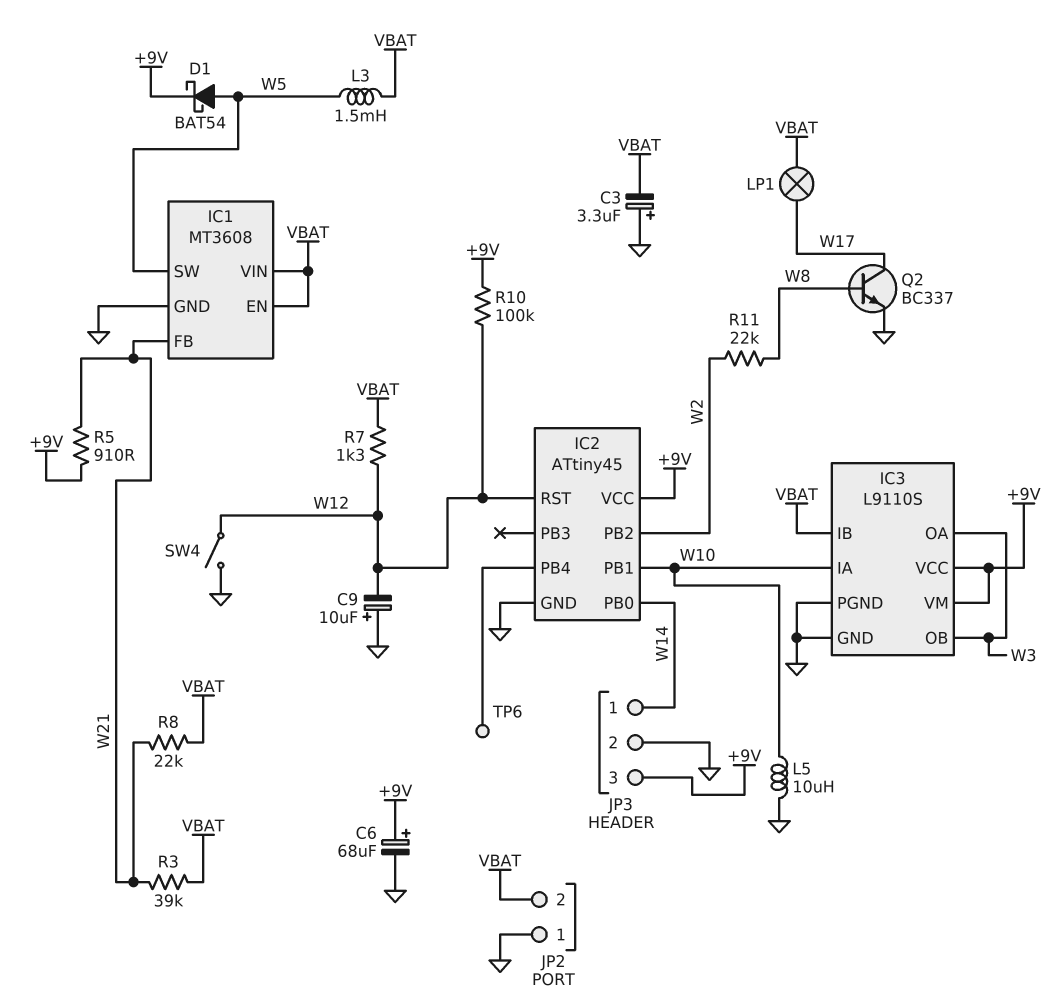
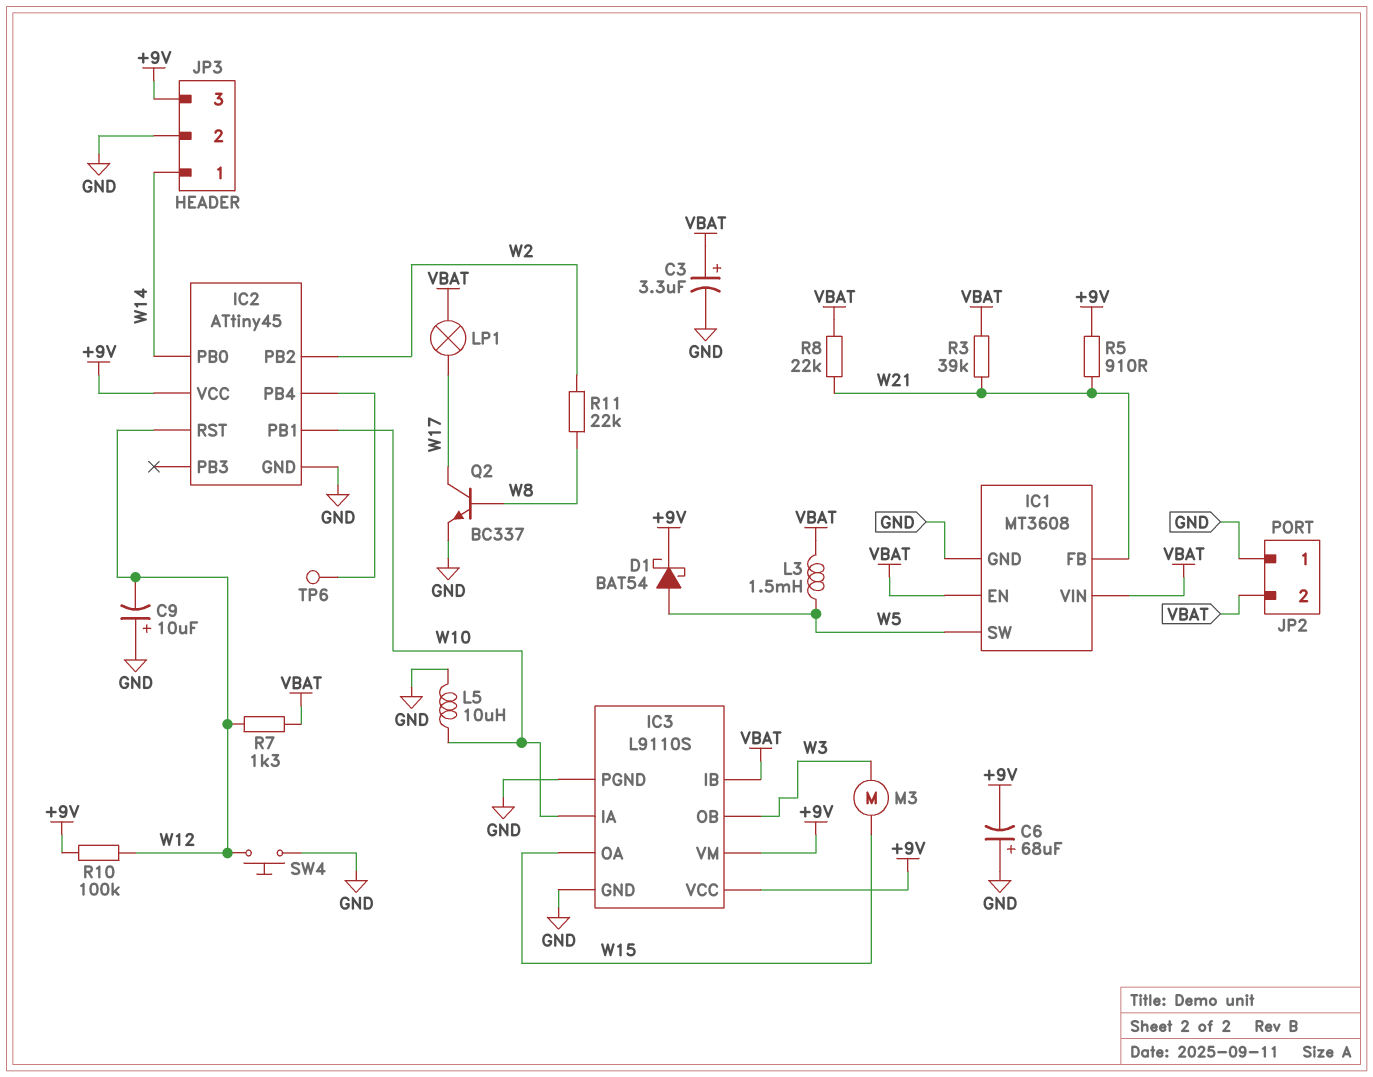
C3: 3.3uF (plus GND, minus VBAT) -> 3.3uF (plus VBAT, minus GND)
C6: 68uF (plus +9V, minus GND) -> 68uF (plus GND, minus +9V)
IC3 pin OA: W3 -> W15
M3: none -> motor (W3, W15)
SW4: switch (GND, W12) -> button (GND, W12)

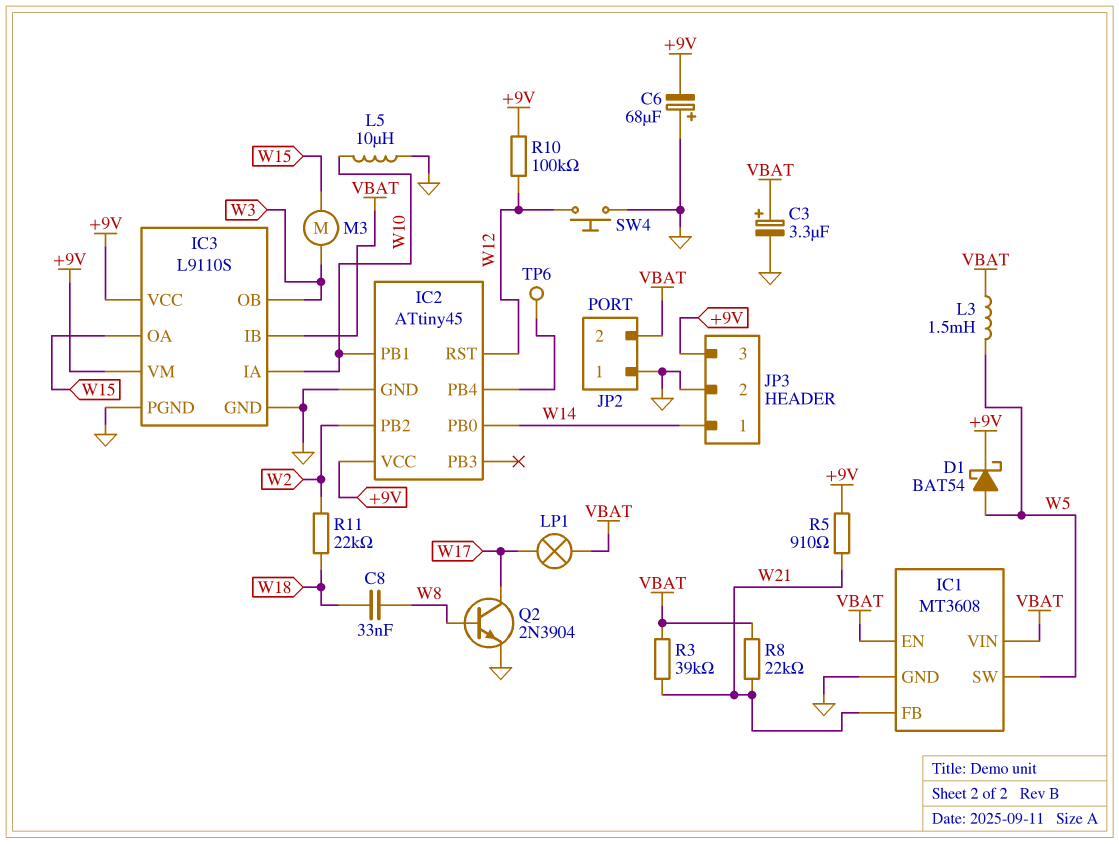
C8: none -> 33nF (W8, W18)
C9: 10uF (plus GND, minus W12) -> none
Q2: NPN BC337 (B W8, C W17, E GND) -> NPN 2N3904 (B W8, C W17, E GND)
R7: 1.3k (VBAT, W12) -> none
R11: 22k (W2, W8) -> 22k (W2, W18)

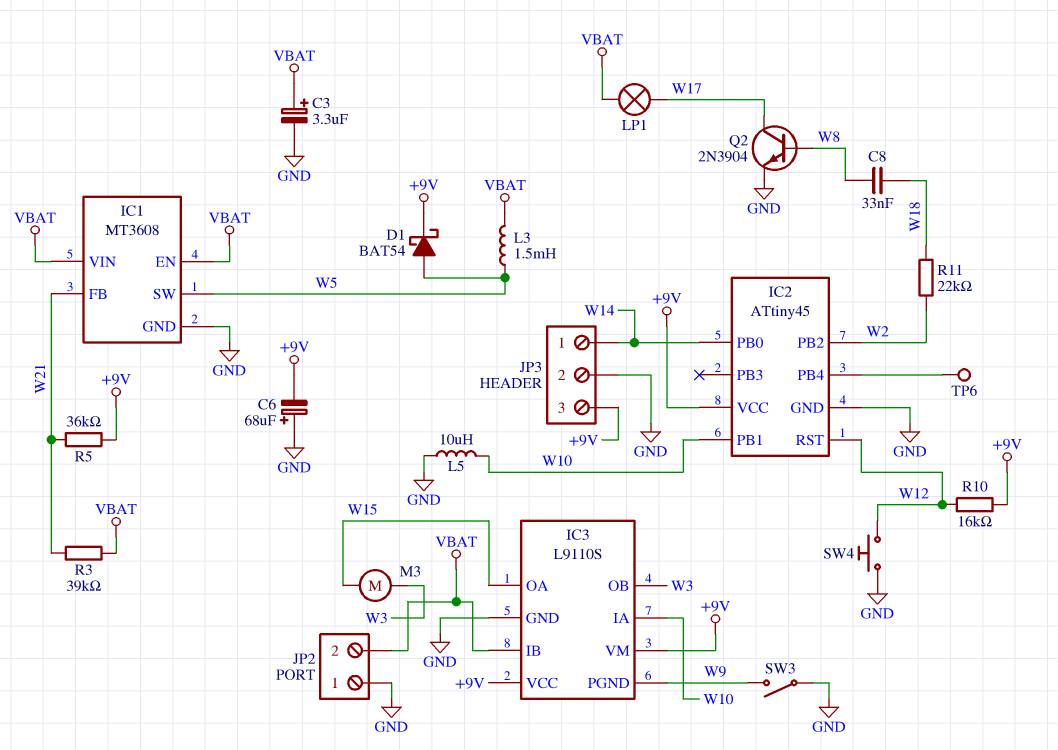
IC3 pin PGND: GND -> W9
R5: 910 (+9V, W21) -> 36k (+9V, W21)
R8: 22k (VBAT, W21) -> none
R10: 100k (+9V, W12) -> 16k (+9V, W12)
SW3: none -> switch (GND, W9)

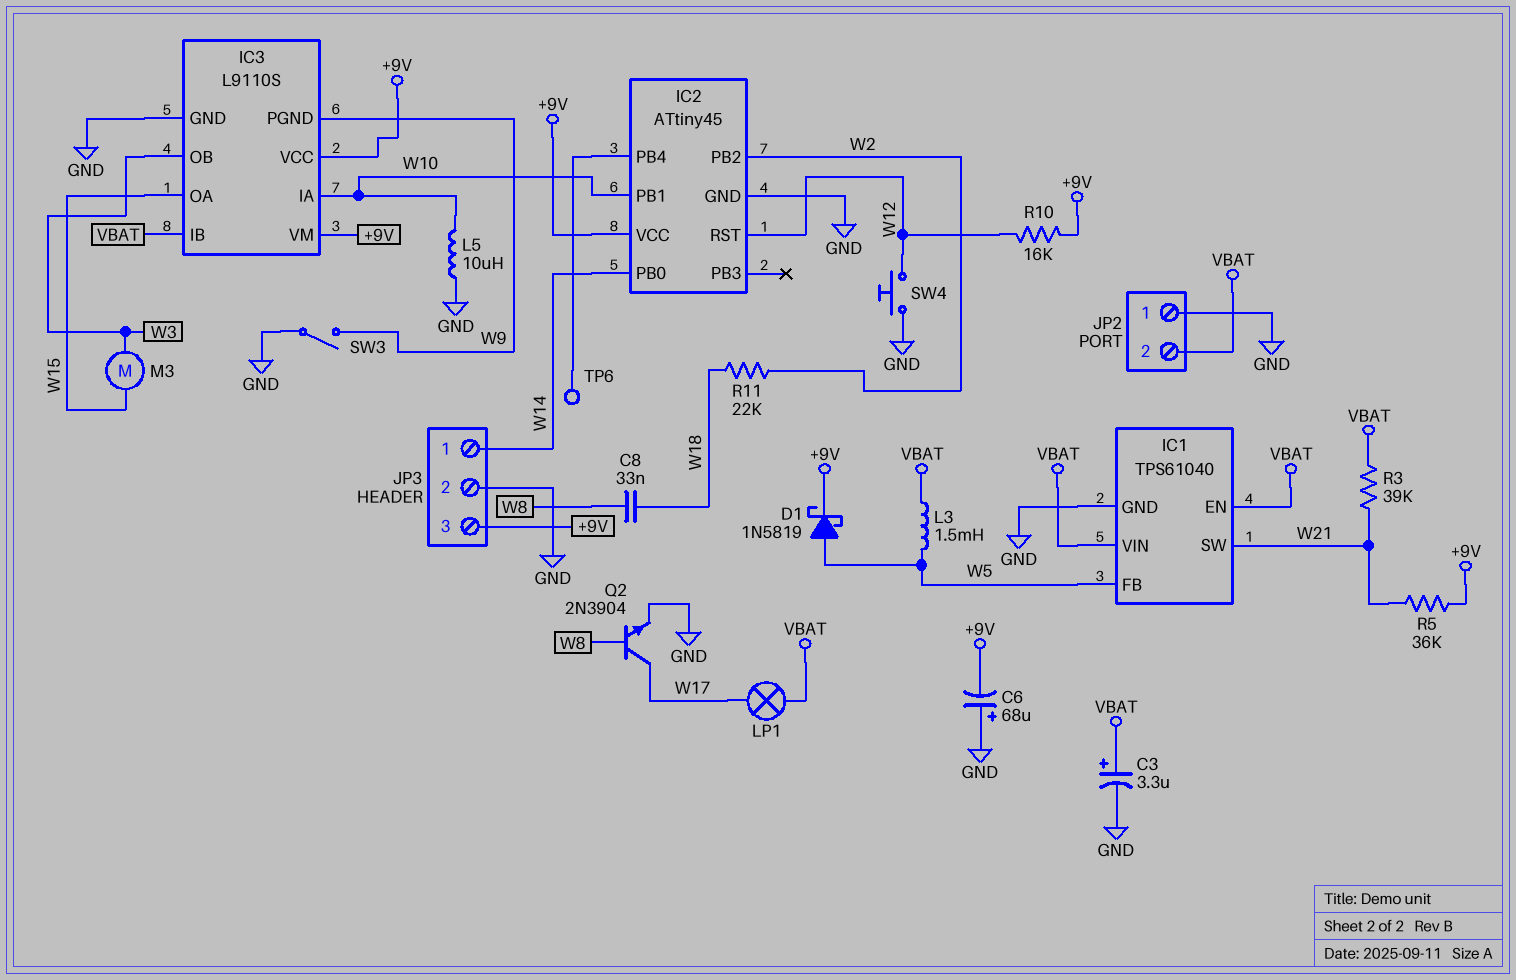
D1: schottky BAT54 (A W5, K +9V) -> schottky 1N5819 (A W5, K +9V)
IC1: MT3608 -> TPS61040
IC1 pin FB: W21 -> W5
IC1 pin SW: W5 -> W21

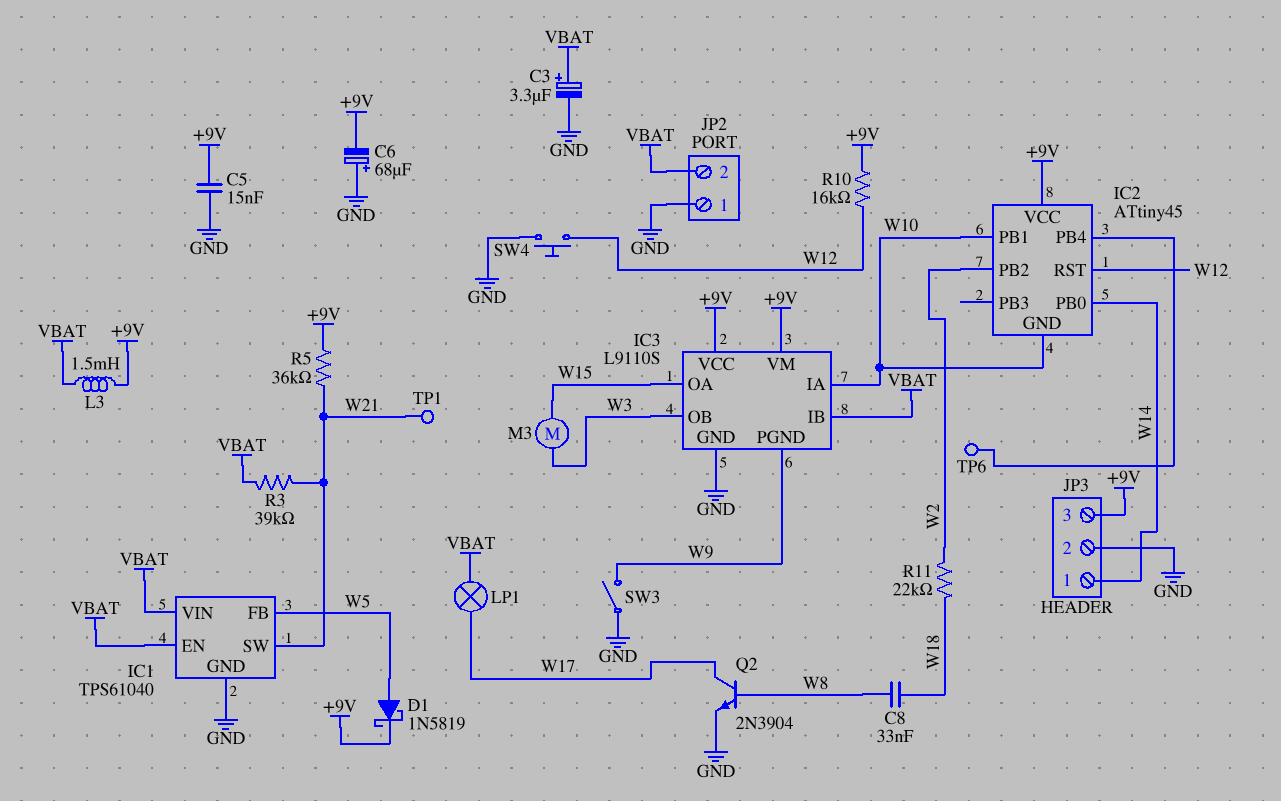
C5: none -> 15nF (+9V, GND)
IC2 pin GND: GND -> W10
L3: 1.5mH (VBAT, W5) -> 1.5mH (+9V, VBAT)
L5: 10uH (GND, W10) -> none
TP1: none -> test point (W21)

